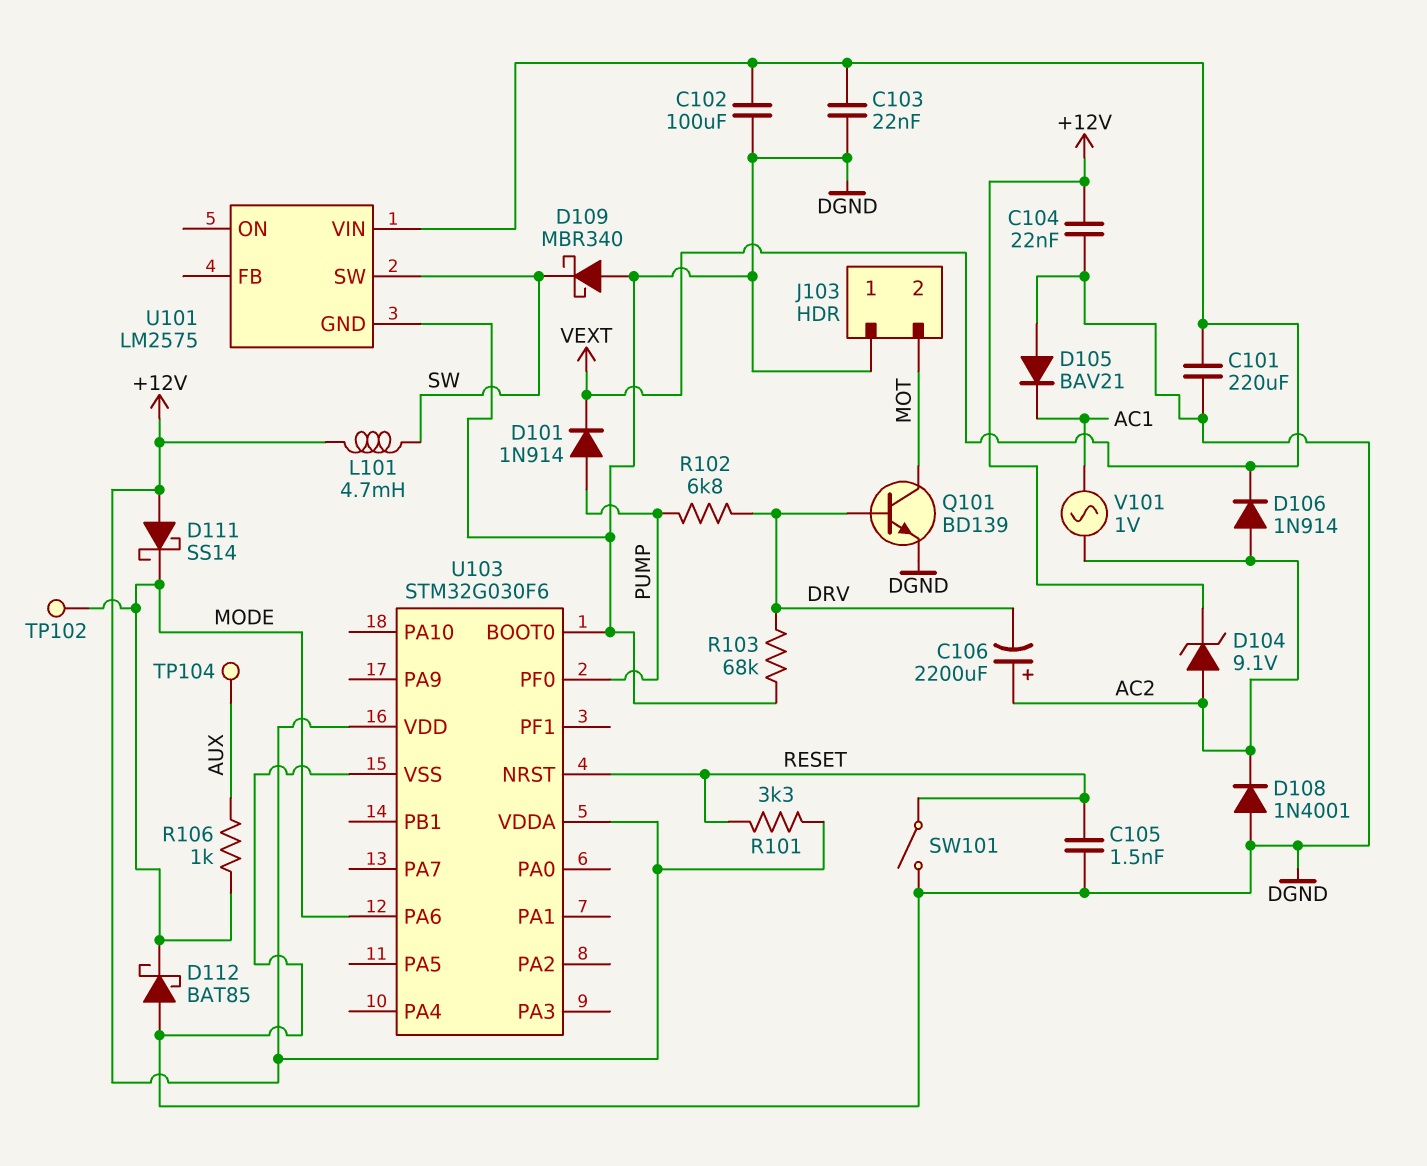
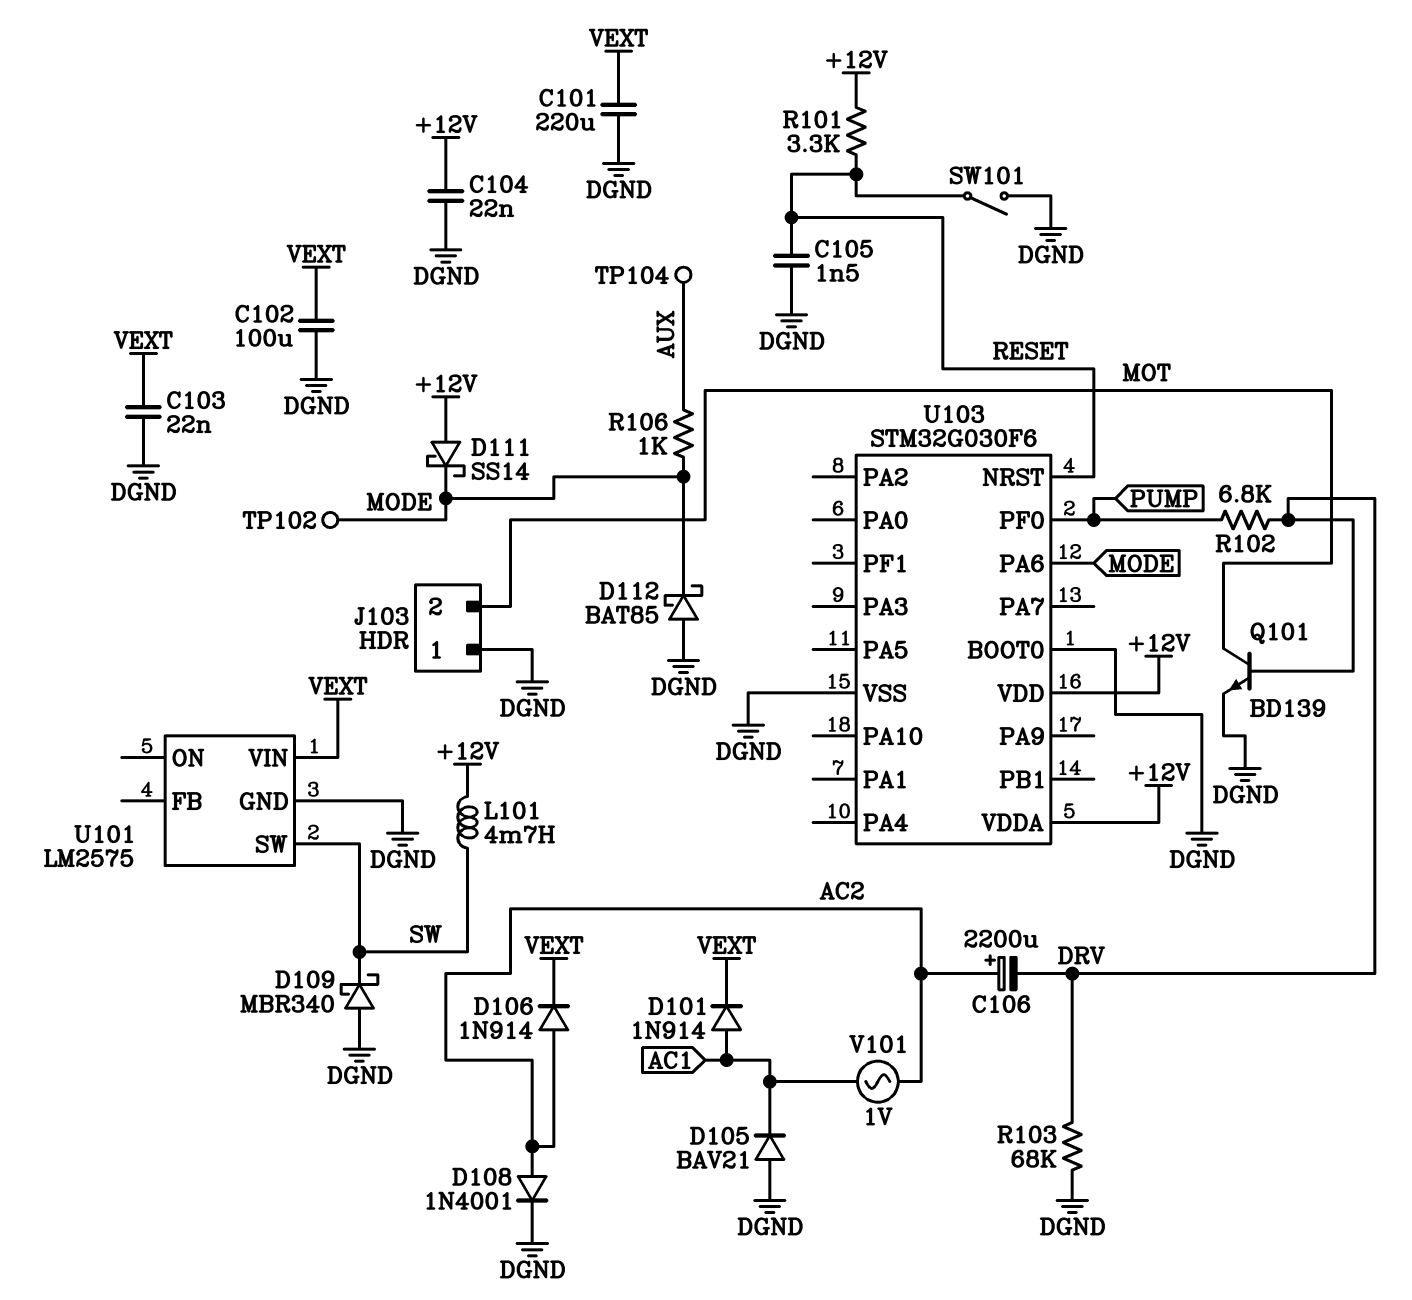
D101: diode 1N914 (A PUMP, K VEXT) -> diode 1N914 (A AC1, K VEXT)
D104: zener 9.1V (A AC2, K +12V) -> none
D108: diode 1N4001 (A DGND, K AC2) -> diode 1N4001 (A AC2, K DGND)

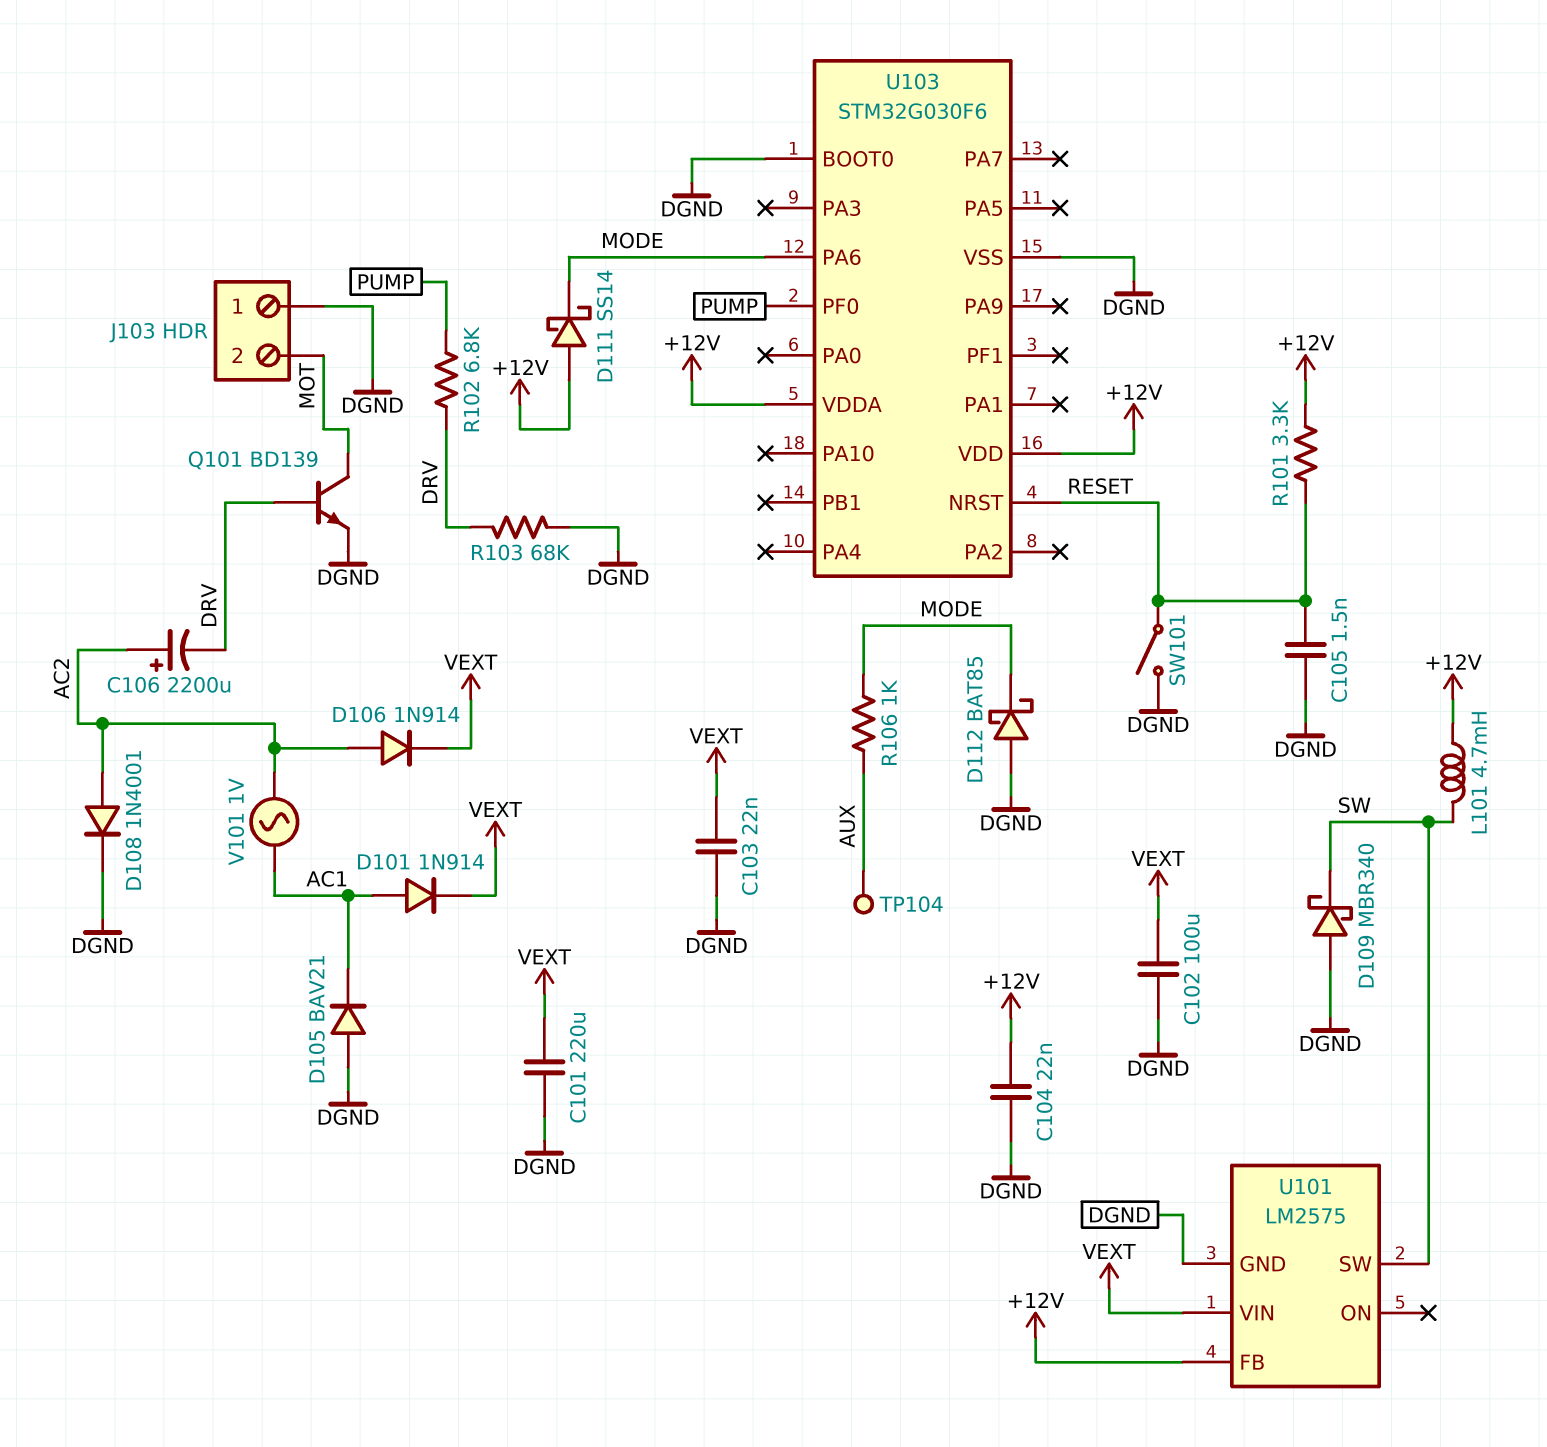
TP102: test point (MODE) -> none
U101 pin FB: none -> +12V

